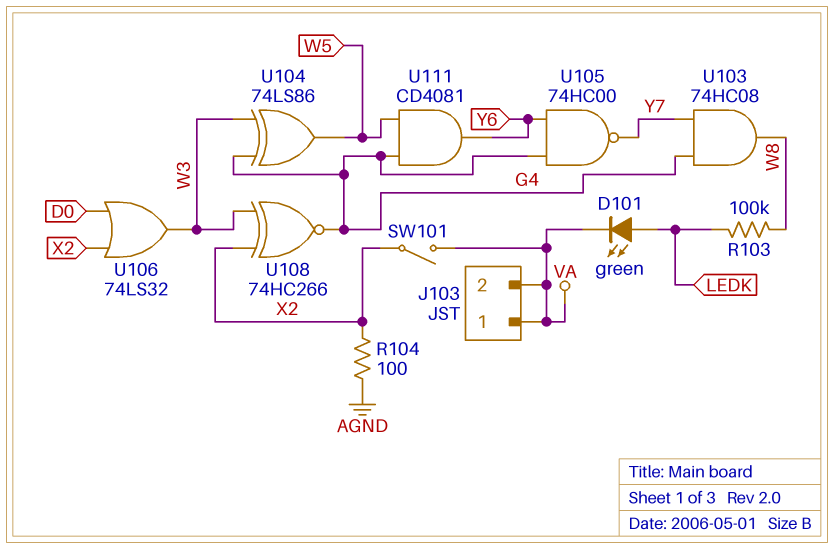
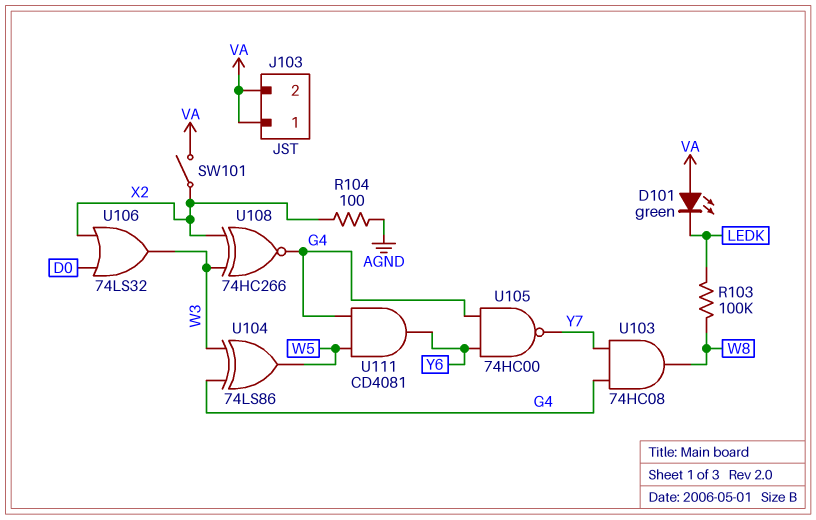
D101: LED green (A LEDK, K VA) -> LED green (A VA, K LEDK)

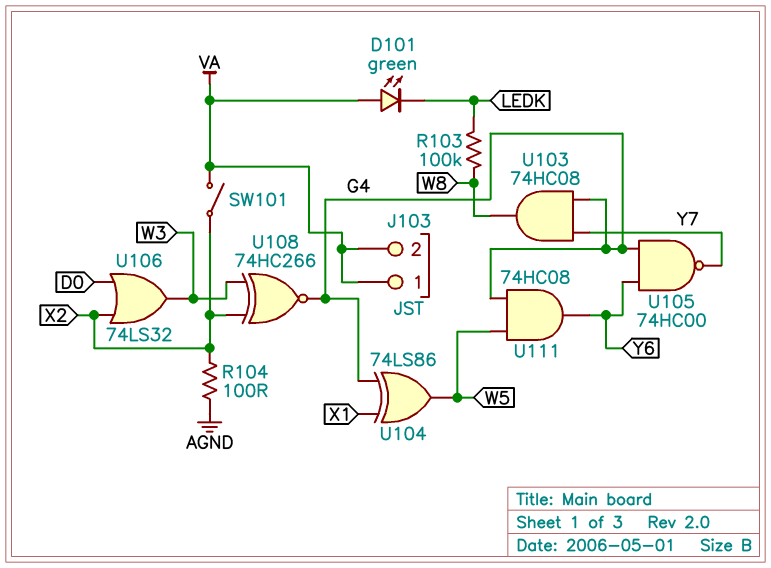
U104: XOR 74LS86 (in G4, in W3, out W5) -> XOR 74LS86 (in G4, in X1, out W5)
U111: AND CD4081 (in G4, in W5, out Y6) -> AND 74HC08 (in G4, in W5, out Y6)

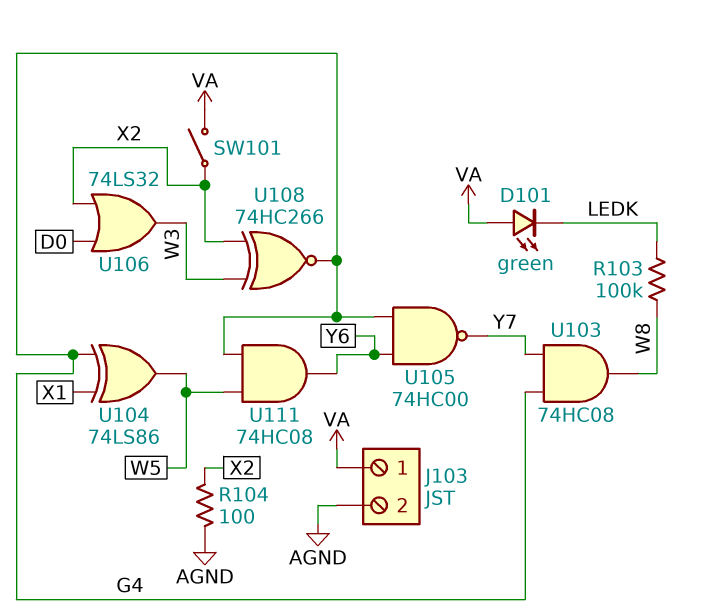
J103 pin 2: VA -> AGND

